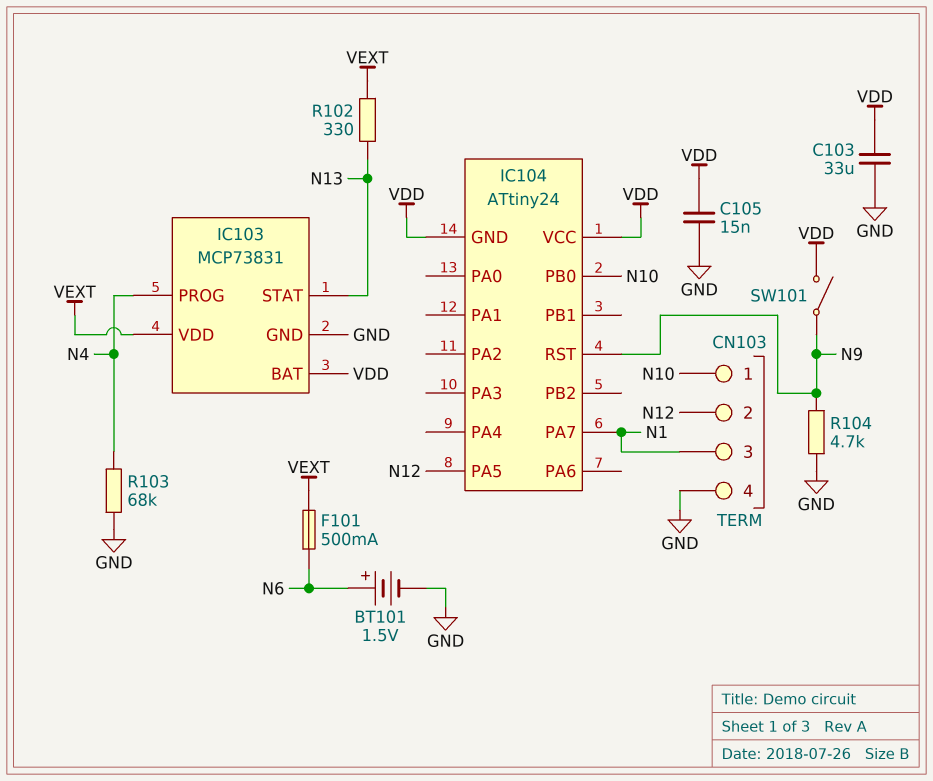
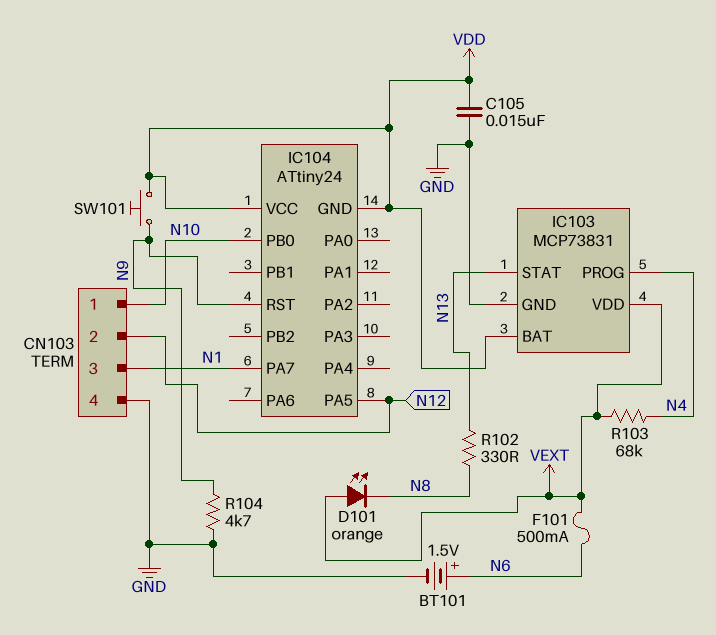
C103: 33uF (GND, VDD) -> none
D101: none -> LED orange (A VEXT, K N8)
R102: 330 (N13, VEXT) -> 330 (N8, N13)
R103: 68k (GND, N4) -> 68k (N4, VEXT)
SW101: switch (N9, VDD) -> button (N9, VDD)

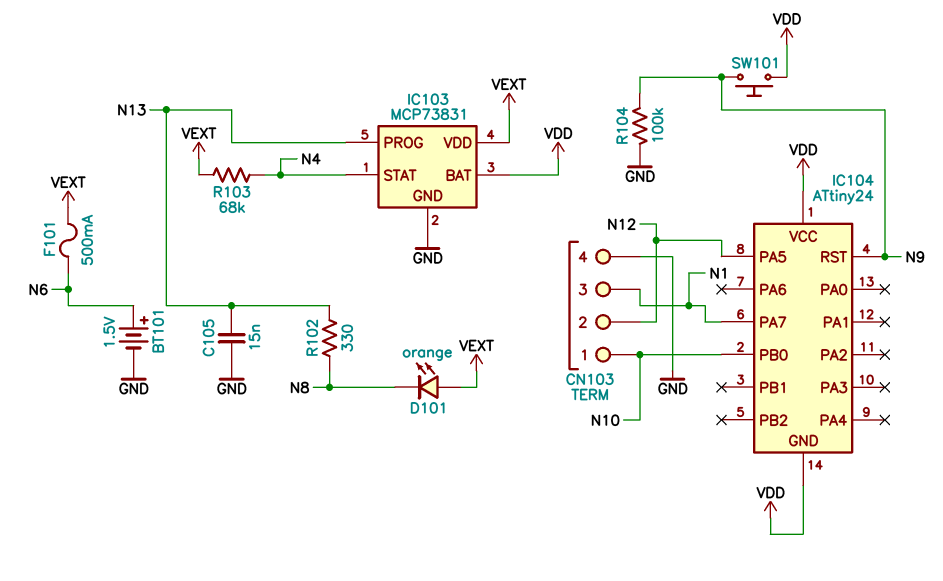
C105: 15nF (GND, VDD) -> 15nF (GND, N13)
IC103 pin PROG: N4 -> N13
IC103 pin STAT: N13 -> N4
R104: 4.7k (GND, N9) -> 100k (GND, N9)

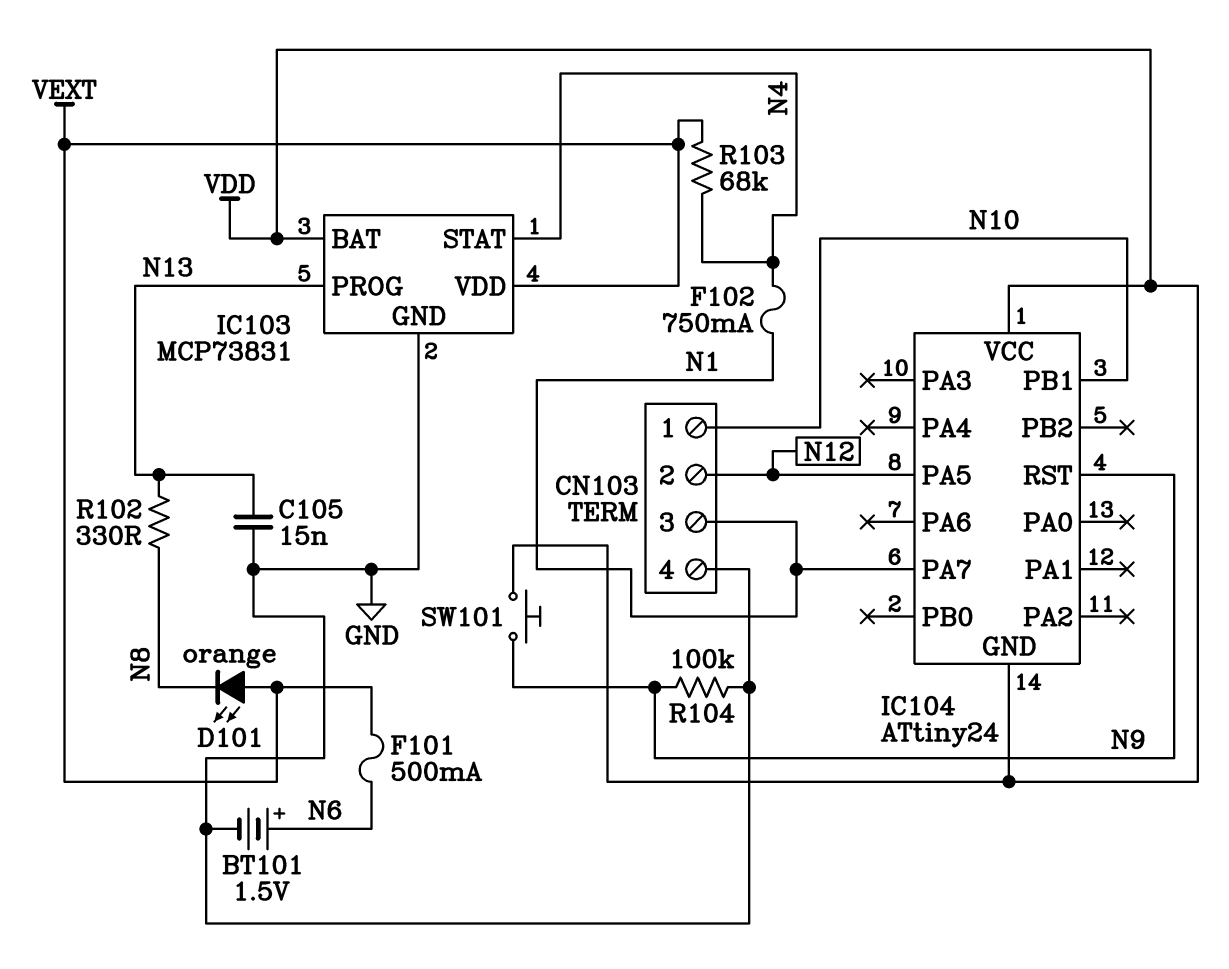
F102: none -> 750mA (N1, N4)
IC104 pin PB0: N10 -> none
IC104 pin PB1: none -> N10

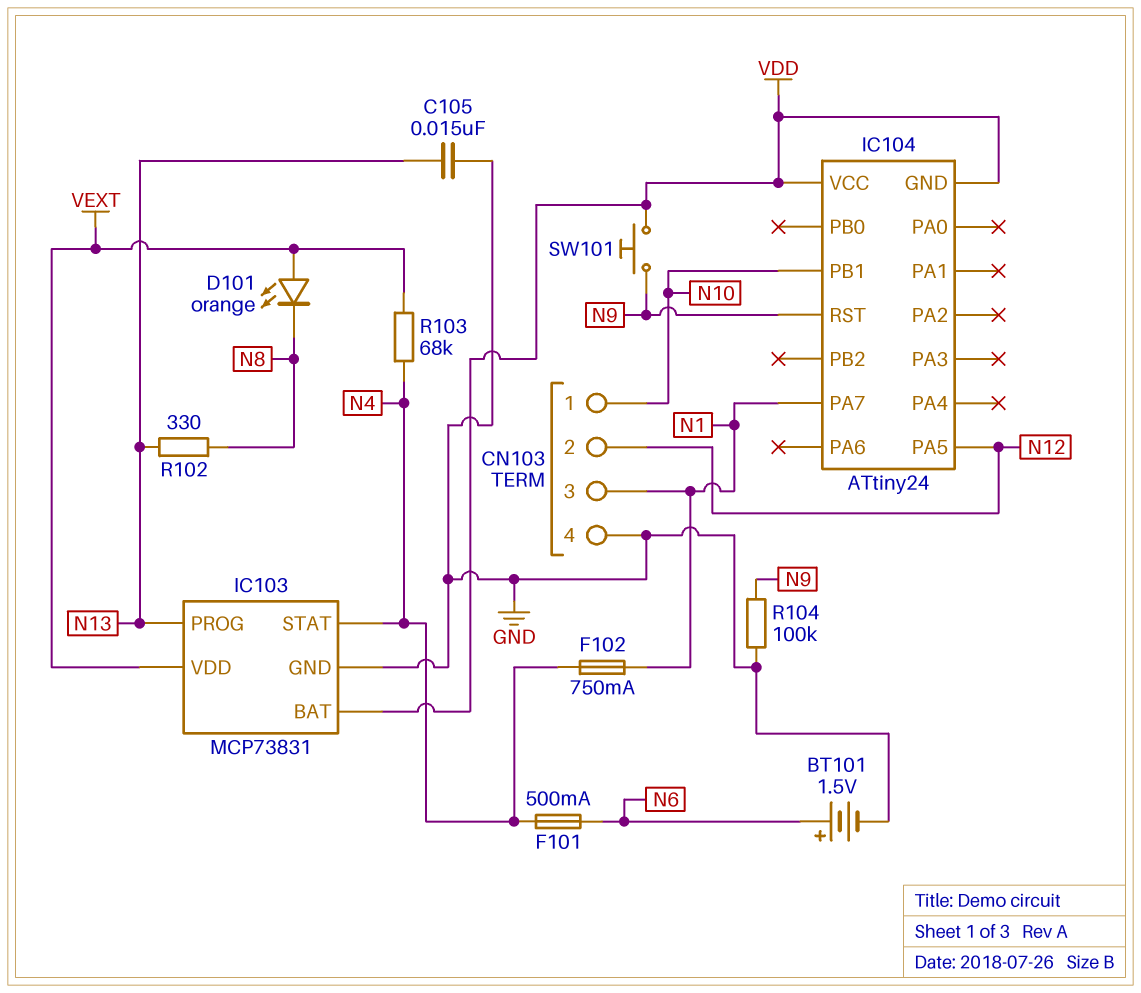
F101: 500mA (N6, VEXT) -> 500mA (N4, N6)

